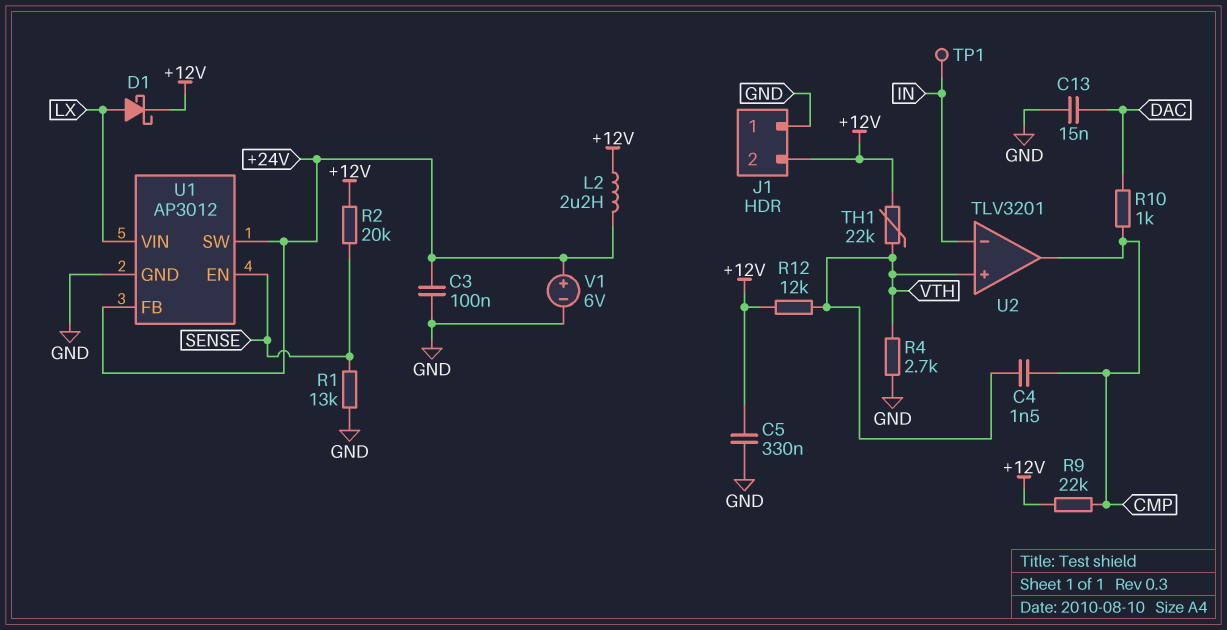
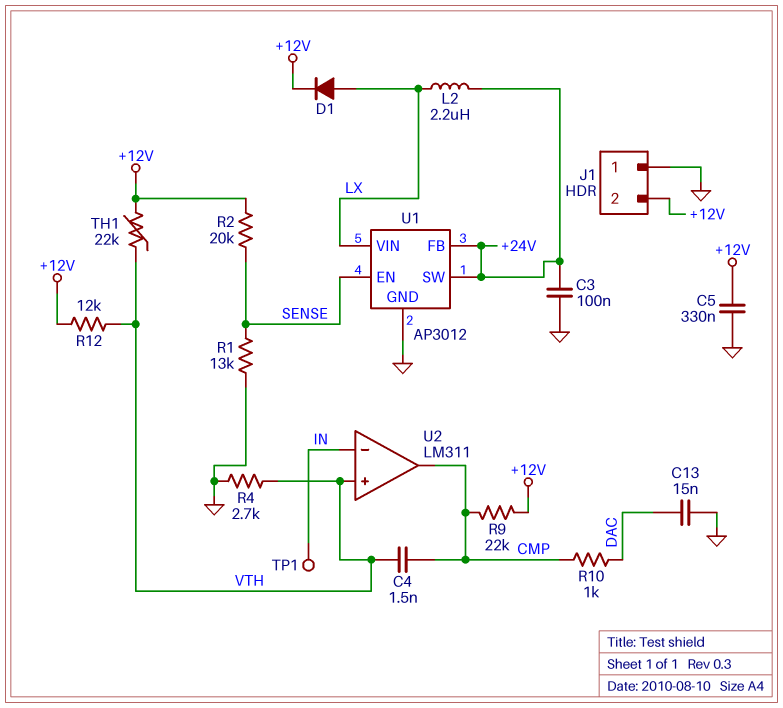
D1: schottky (A LX, K +12V) -> diode (A LX, K +12V)
L2: 2.2uH (+12V, +24V) -> 2.2uH (+24V, LX)
U2: TLV3201 -> LM311
V1: 6V (plus +24V, minus GND) -> none

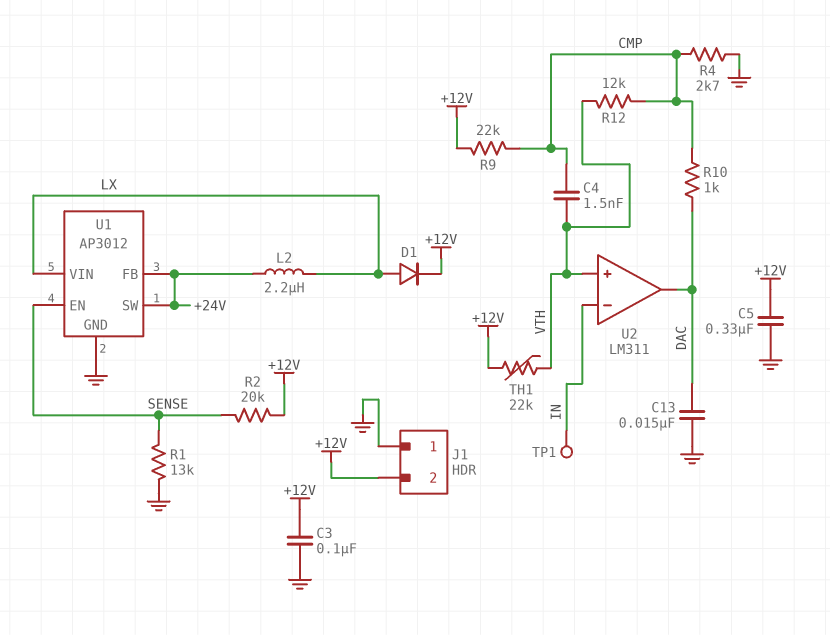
C3: 100nF (+24V, GND) -> 100nF (+12V, GND)
R4: 2.7k (GND, VTH) -> 2.7k (CMP, GND)
R12: 12k (+12V, VTH) -> 12k (CMP, VTH)
U2 pin out: CMP -> DAC

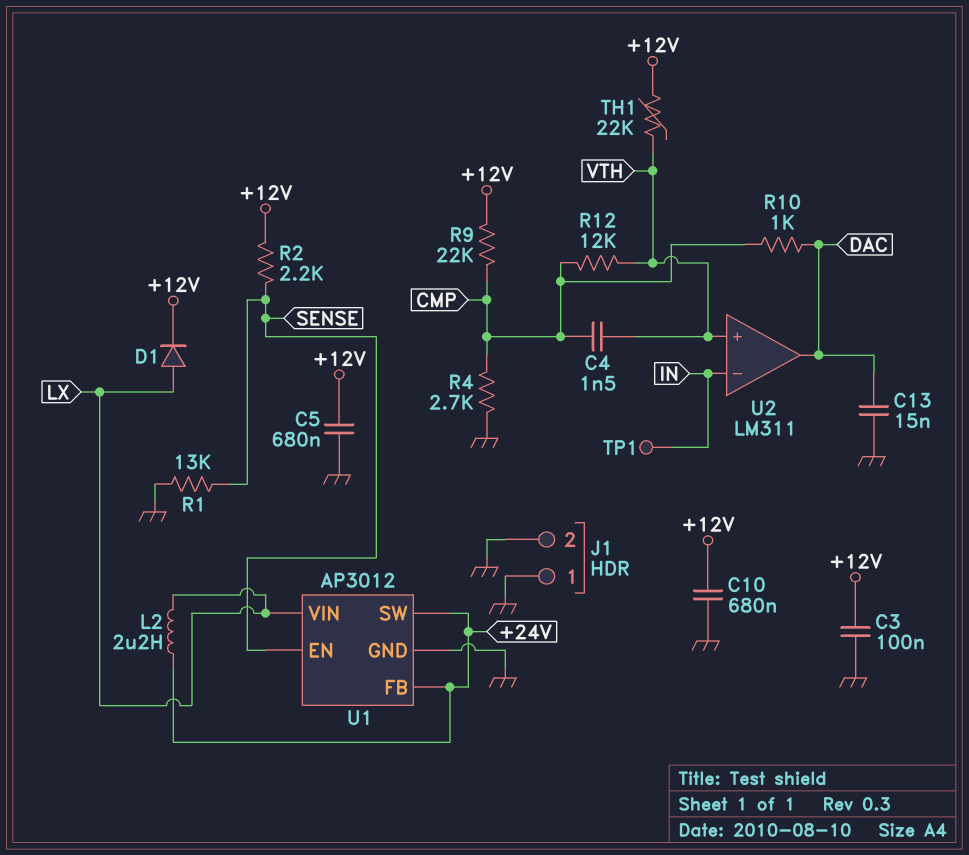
C5: 330nF (+12V, GND) -> 680nF (+12V, GND)
C10: none -> 680nF (+12V, GND)
J1 pin 2: +12V -> GND
R2: 20k (+12V, SENSE) -> 2.2k (+12V, SENSE)

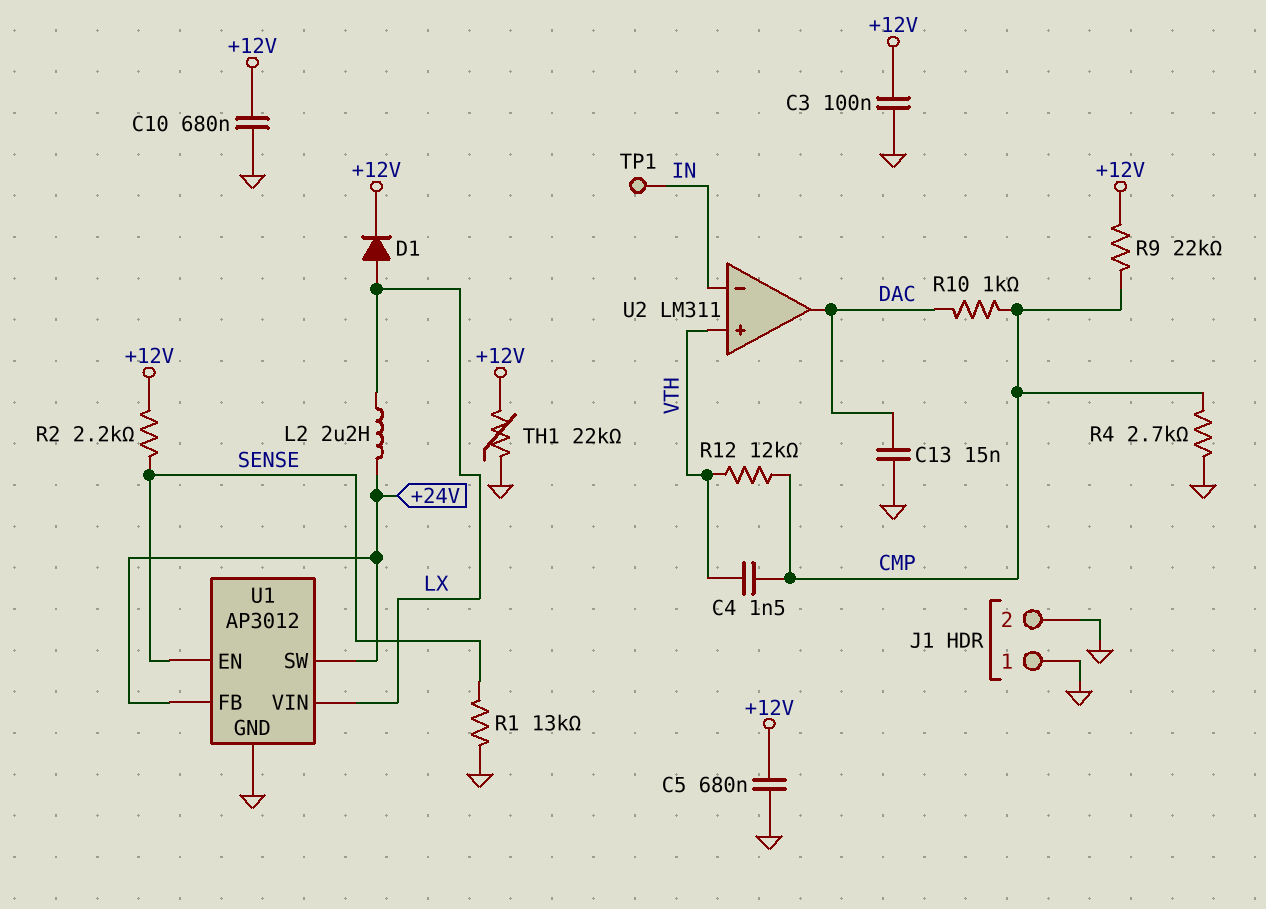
TH1: 22k (+12V, VTH) -> 22k (+12V, GND)

